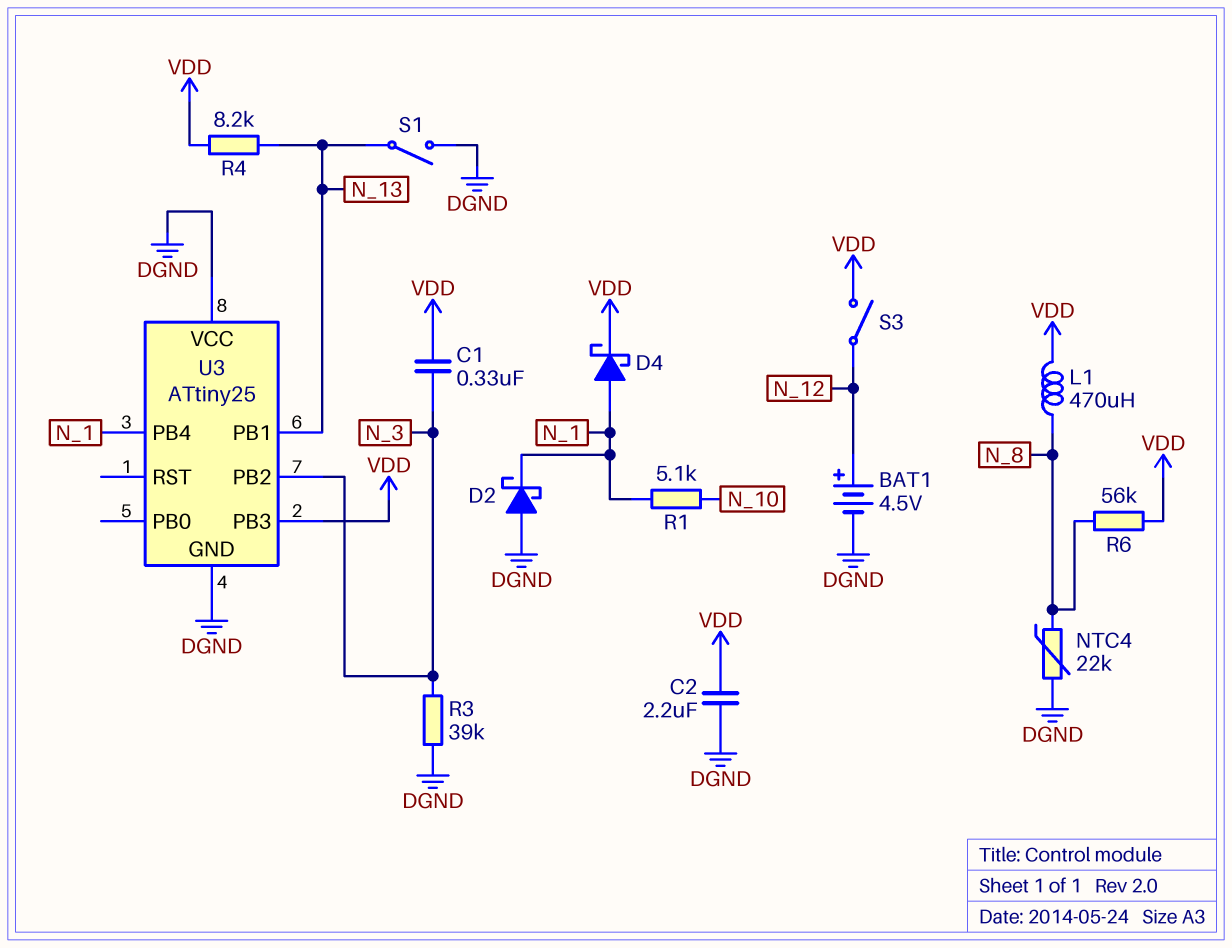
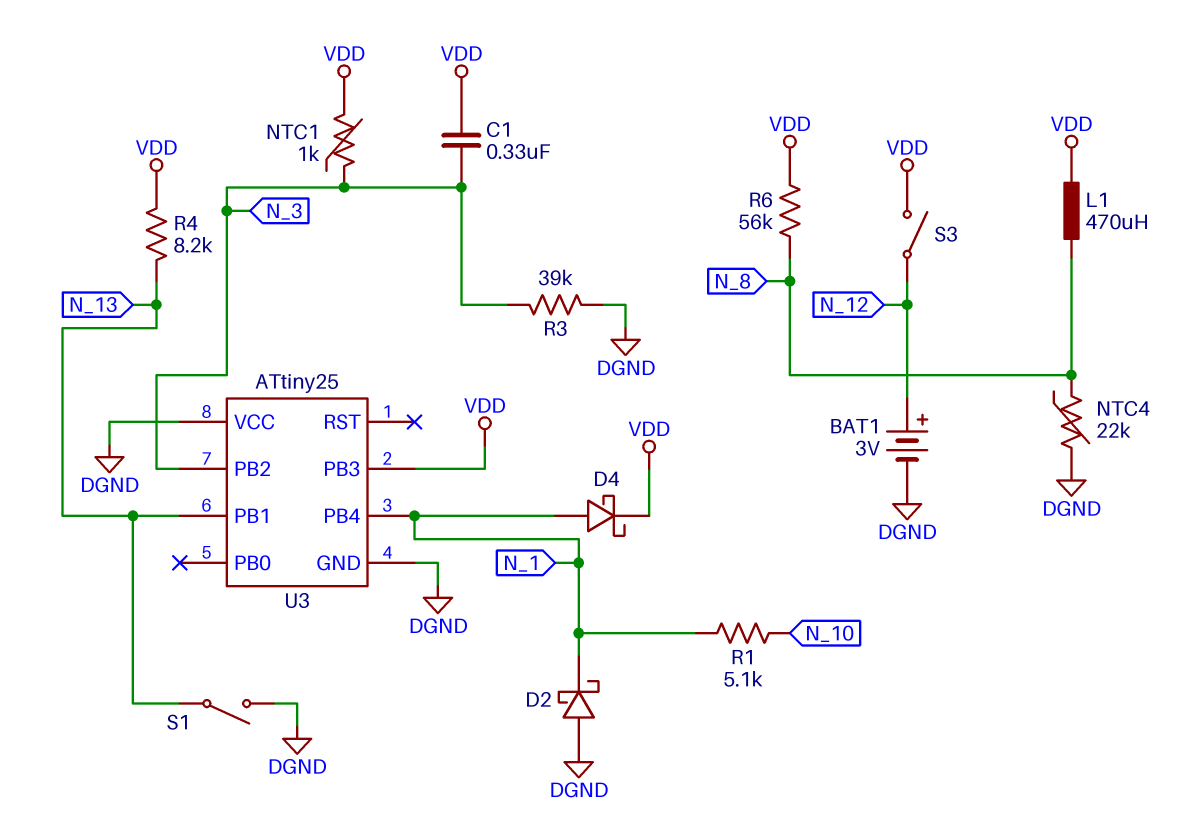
BAT1: 4.5V (plus N_12, minus DGND) -> 3V (plus N_12, minus DGND)
C2: 2.2uF (DGND, VDD) -> none
NTC1: none -> 1k (N_3, VDD)

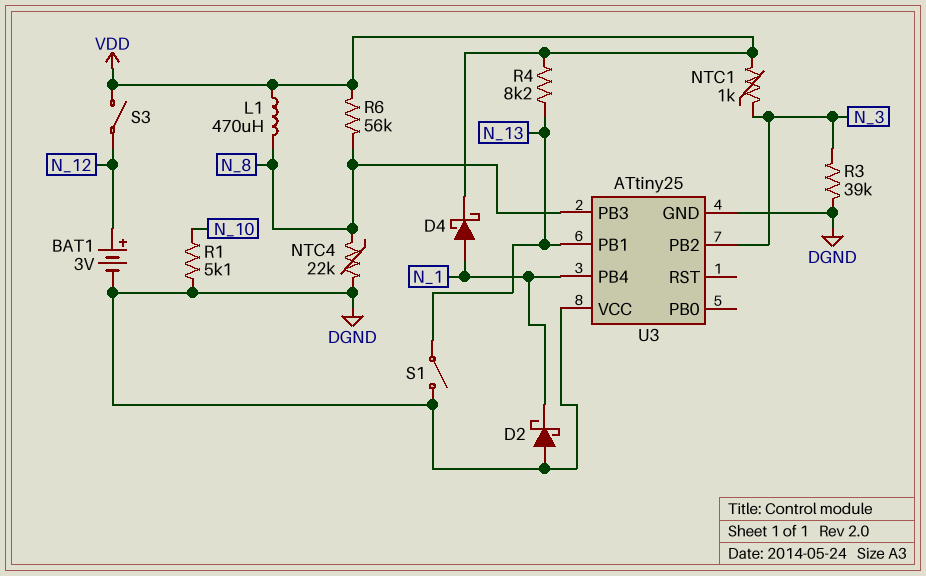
C1: 330nF (N_3, VDD) -> none
R1: 5.1k (N_1, N_10) -> 5.1k (DGND, N_10)
U3 pin PB3: VDD -> N_8

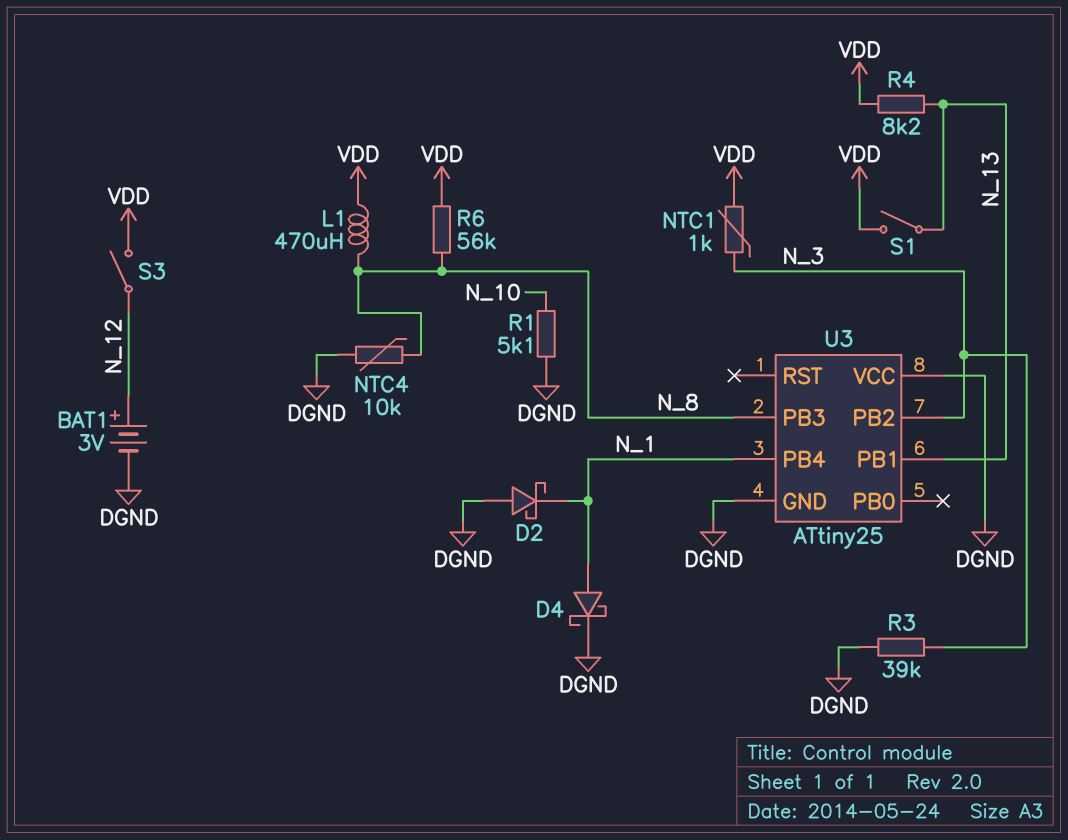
D4: schottky (A N_1, K VDD) -> schottky (A N_1, K DGND)
NTC4: 22k (DGND, N_8) -> 10k (DGND, N_8)
S1: switch (DGND, N_13) -> switch (N_13, VDD)

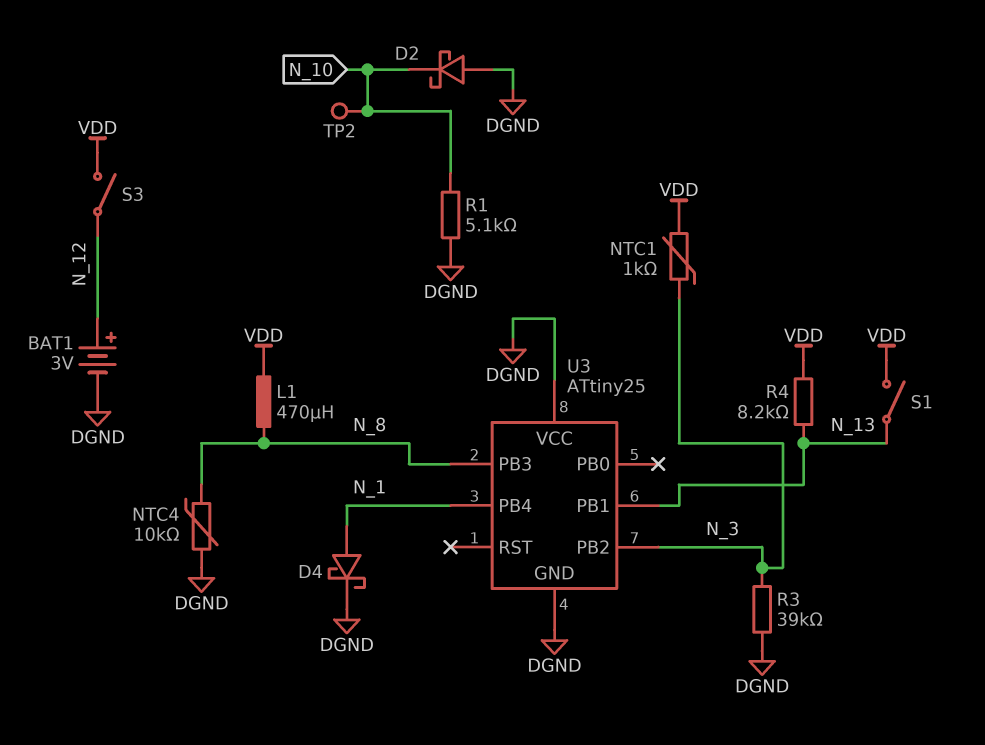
D2: schottky (A DGND, K N_1) -> schottky (A DGND, K N_10)
R6: 56k (N_8, VDD) -> none
TP2: none -> test point (N_10)

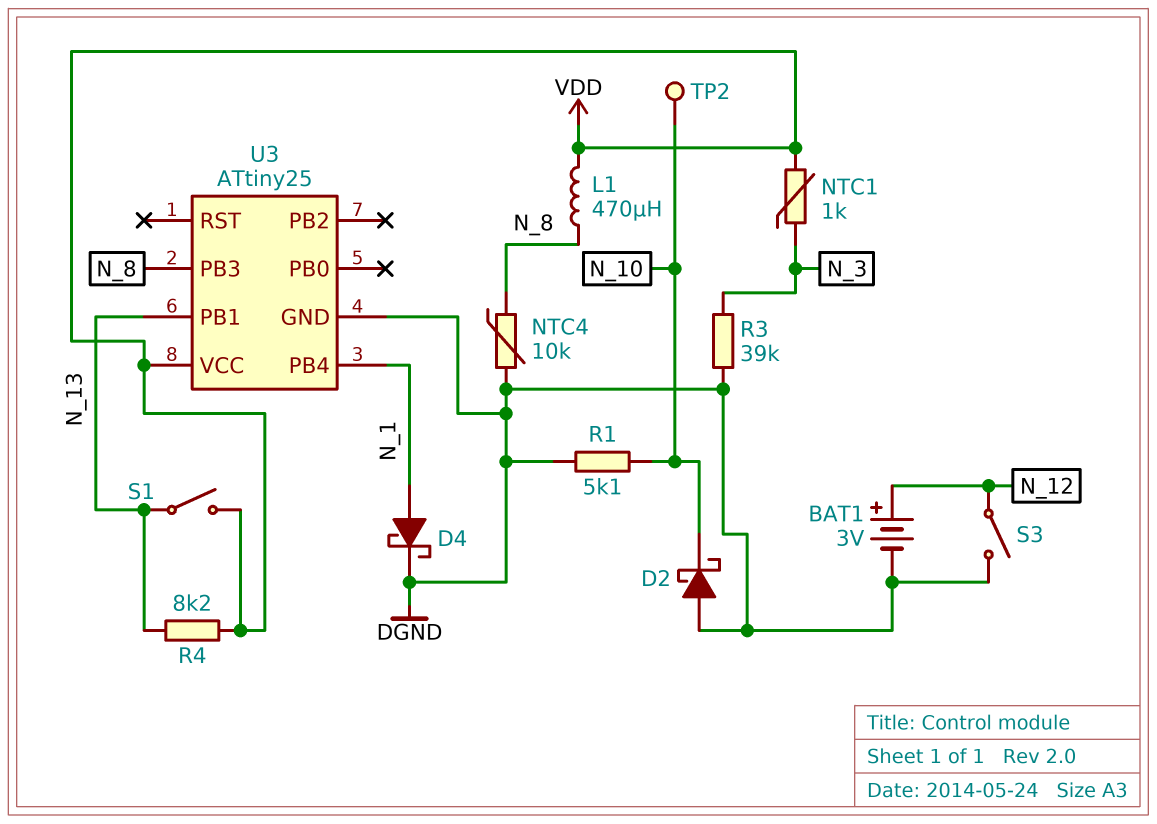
S3: switch (N_12, VDD) -> switch (DGND, N_12)
U3 pin PB2: N_3 -> none
U3 pin VCC: DGND -> VDD

